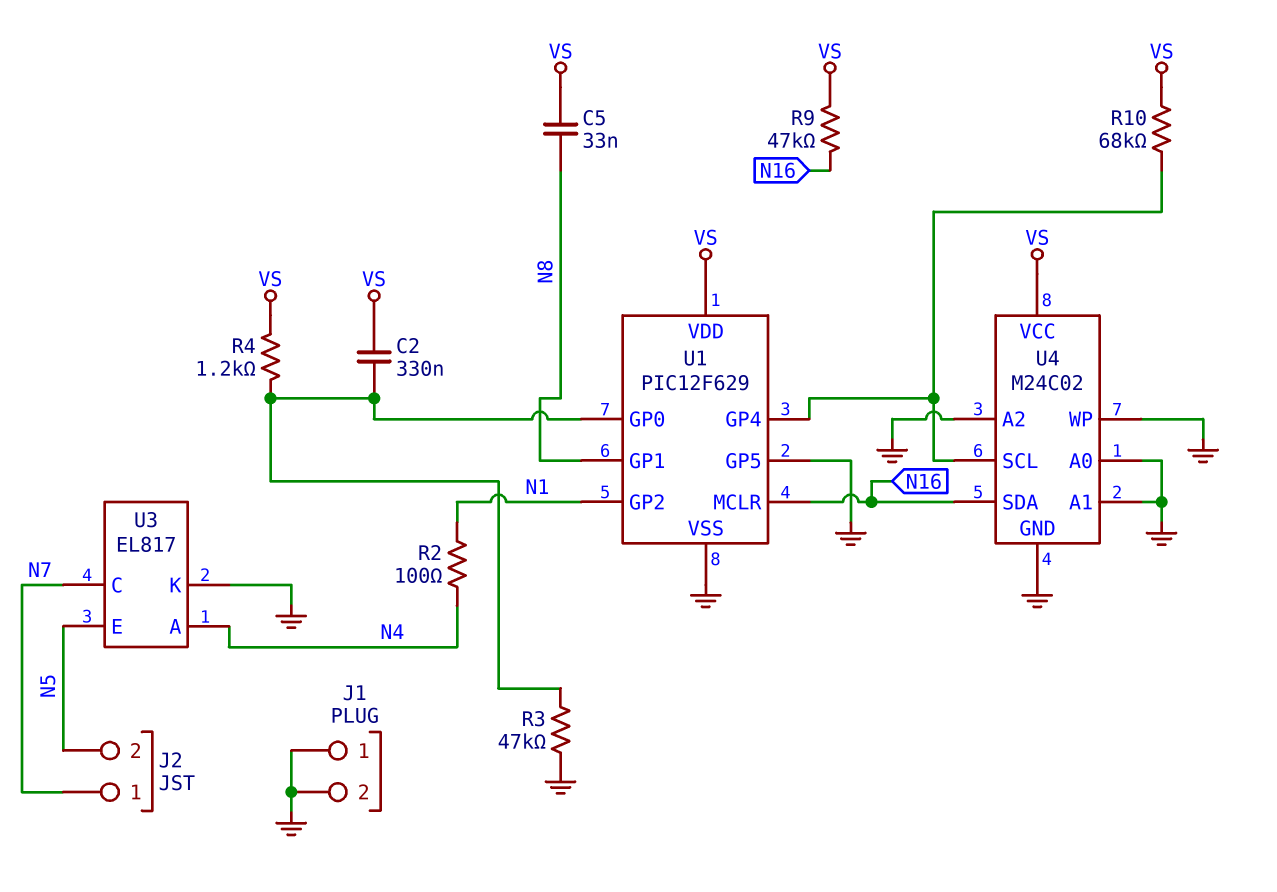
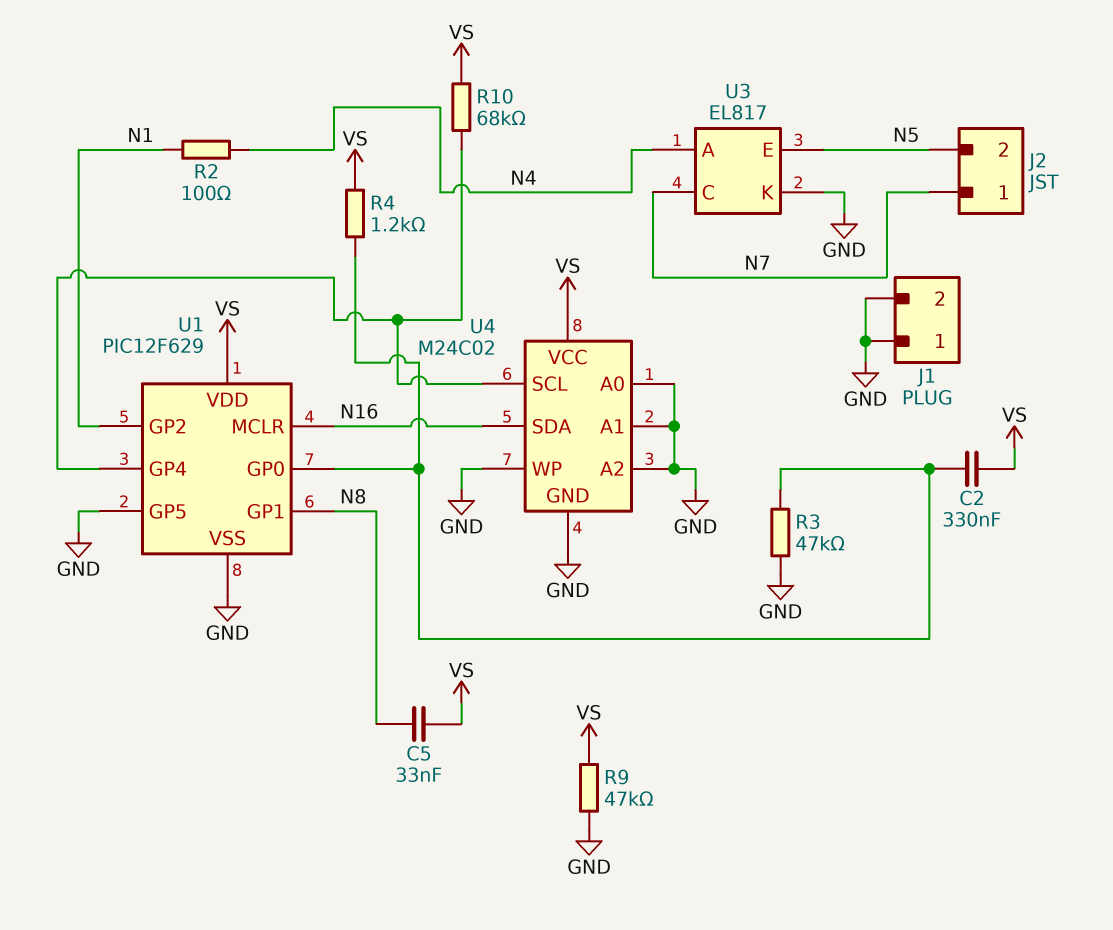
R9: 47k (N16, VS) -> 47k (GND, VS)

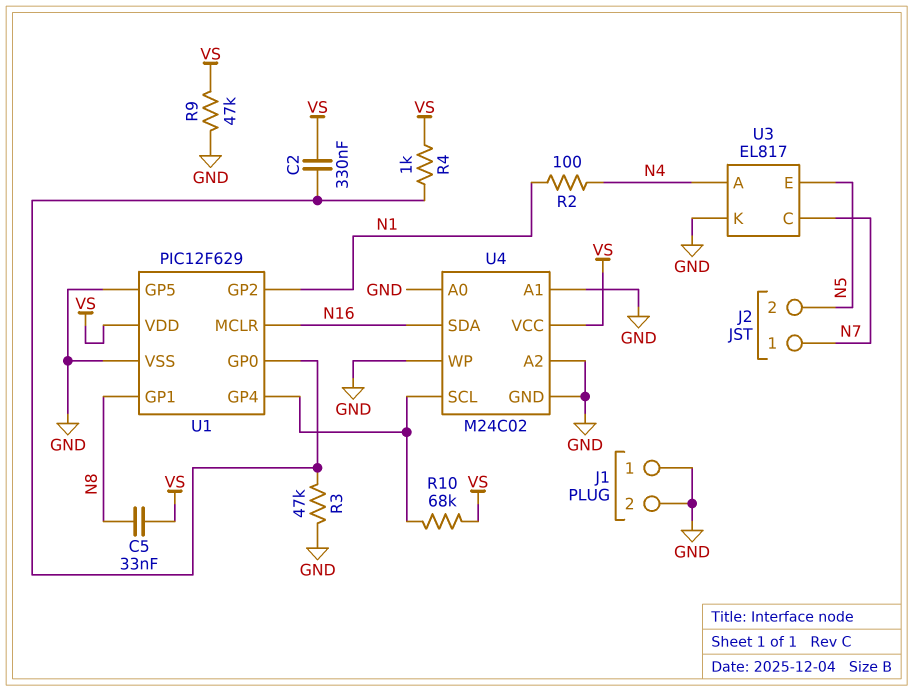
R4: 1.2k (U1/GP0, VS) -> 1k (U1/GP0, VS)

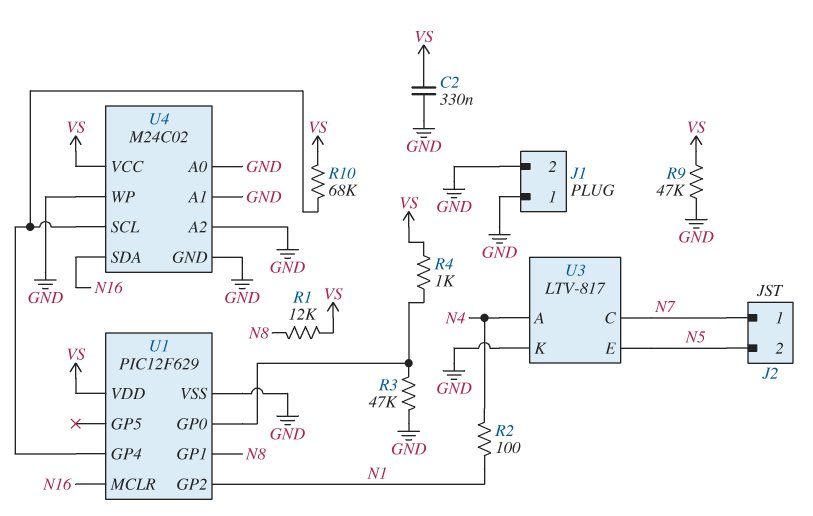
C2: 330nF (U1/GP0, VS) -> 330nF (GND, VS)
C5: 33nF (N8, VS) -> none
R1: none -> 12k (N8, VS)
U1 pin GP5: GND -> none
U3: EL817 -> LTV-817

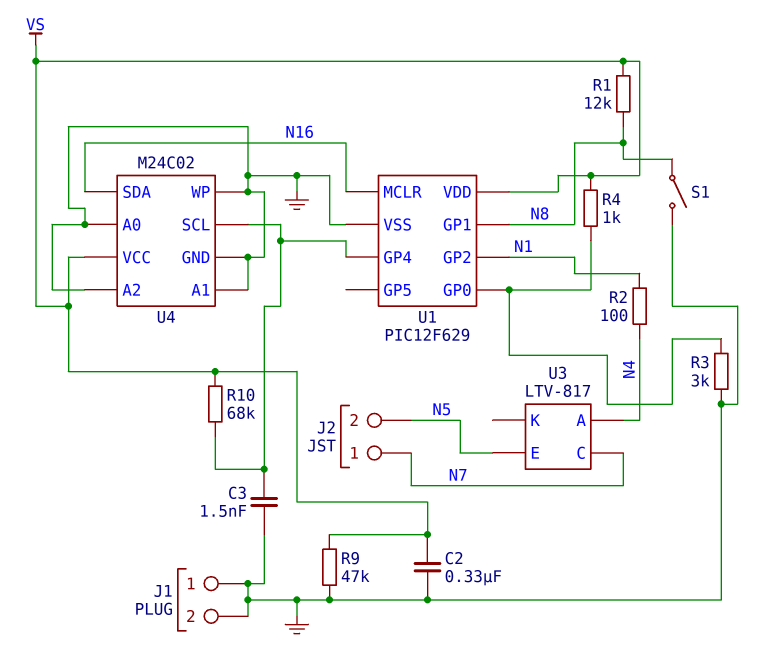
C3: none -> 1.5nF (GND, U1/GP4)
R3: 47k (GND, U1/GP0) -> 3k (GND, U1/GP0)
S1: none -> switch (GND, N8)
U3 pin K: GND -> none

